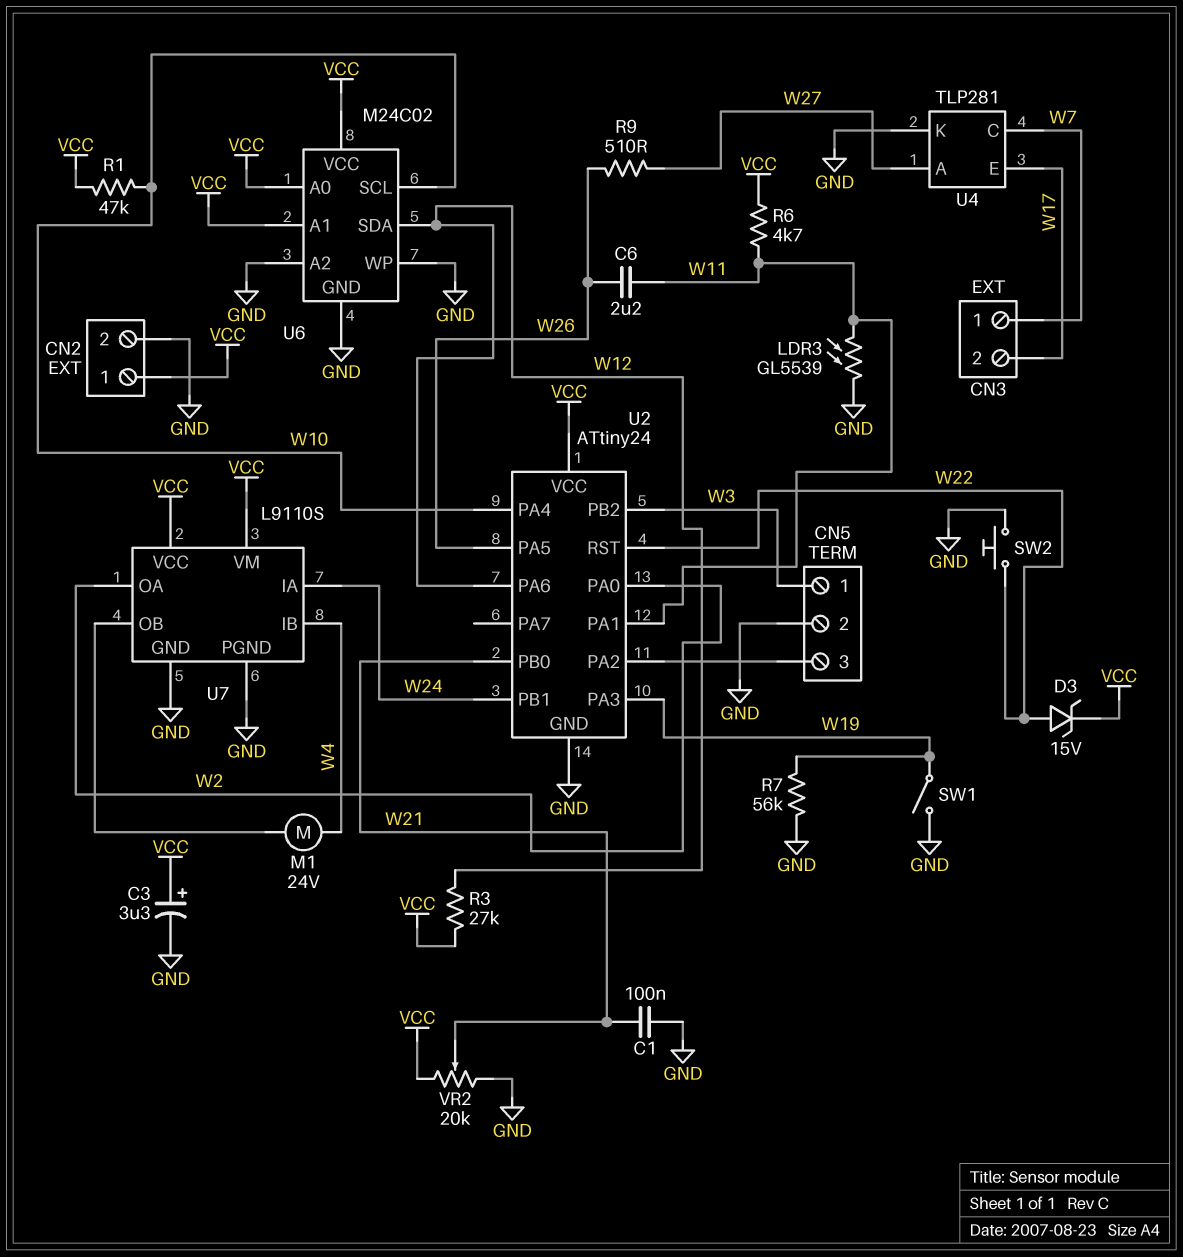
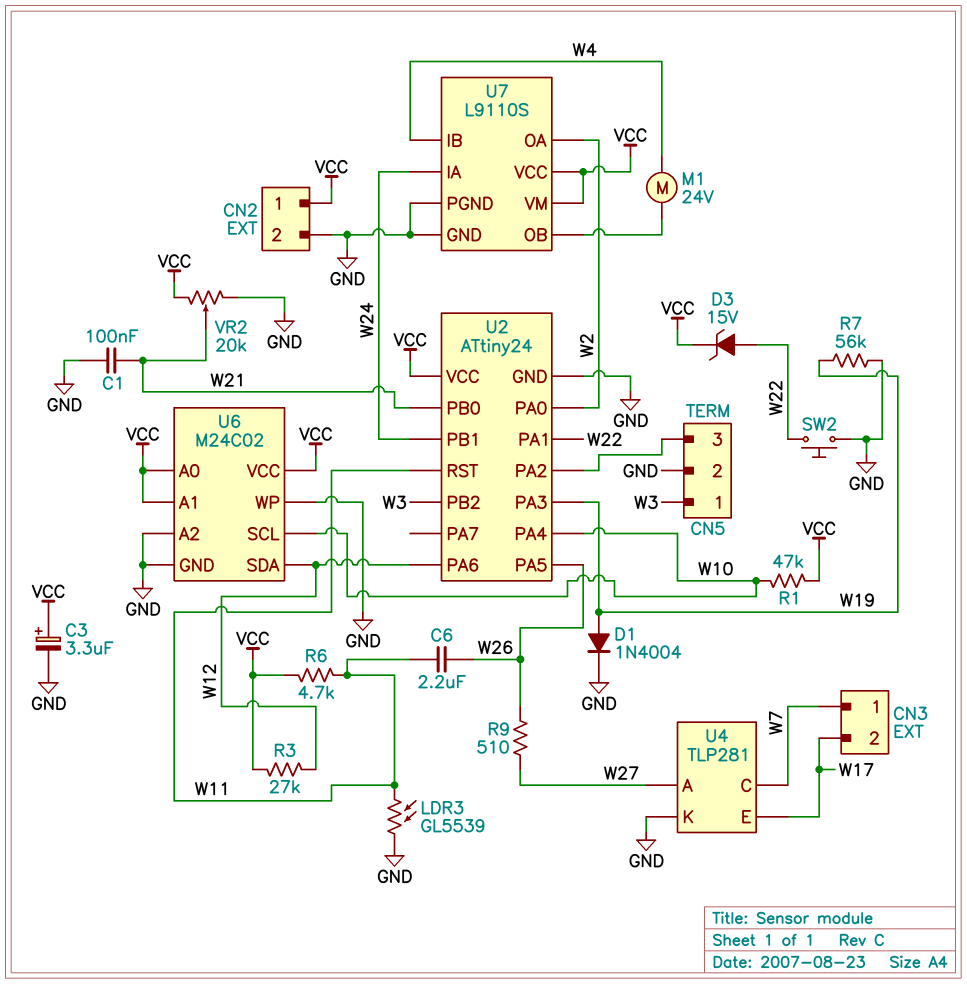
D1: none -> diode 1N4004 (A W19, K GND)
SW1: switch (GND, W19) -> none
U2 pin PA1: W11 -> W22
U2 pin RST: W22 -> W11

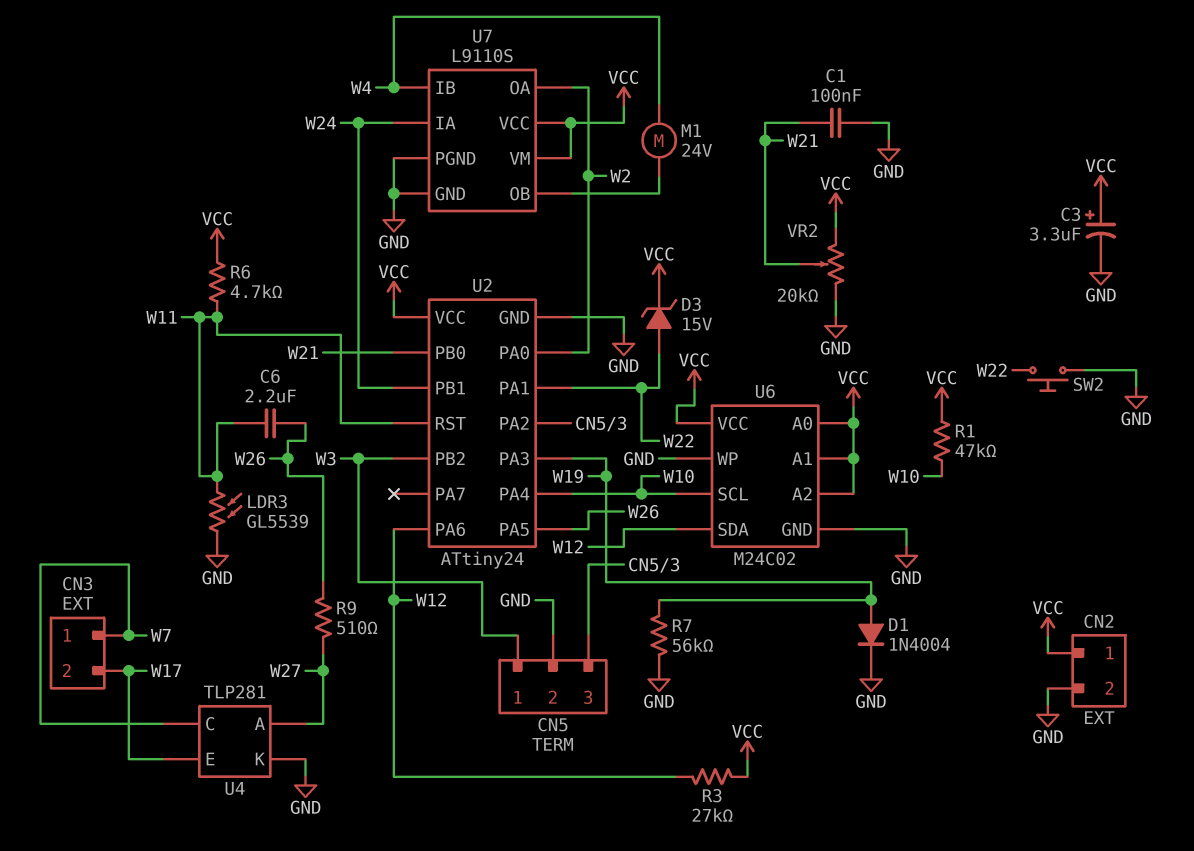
U6 pin A2: GND -> VCC

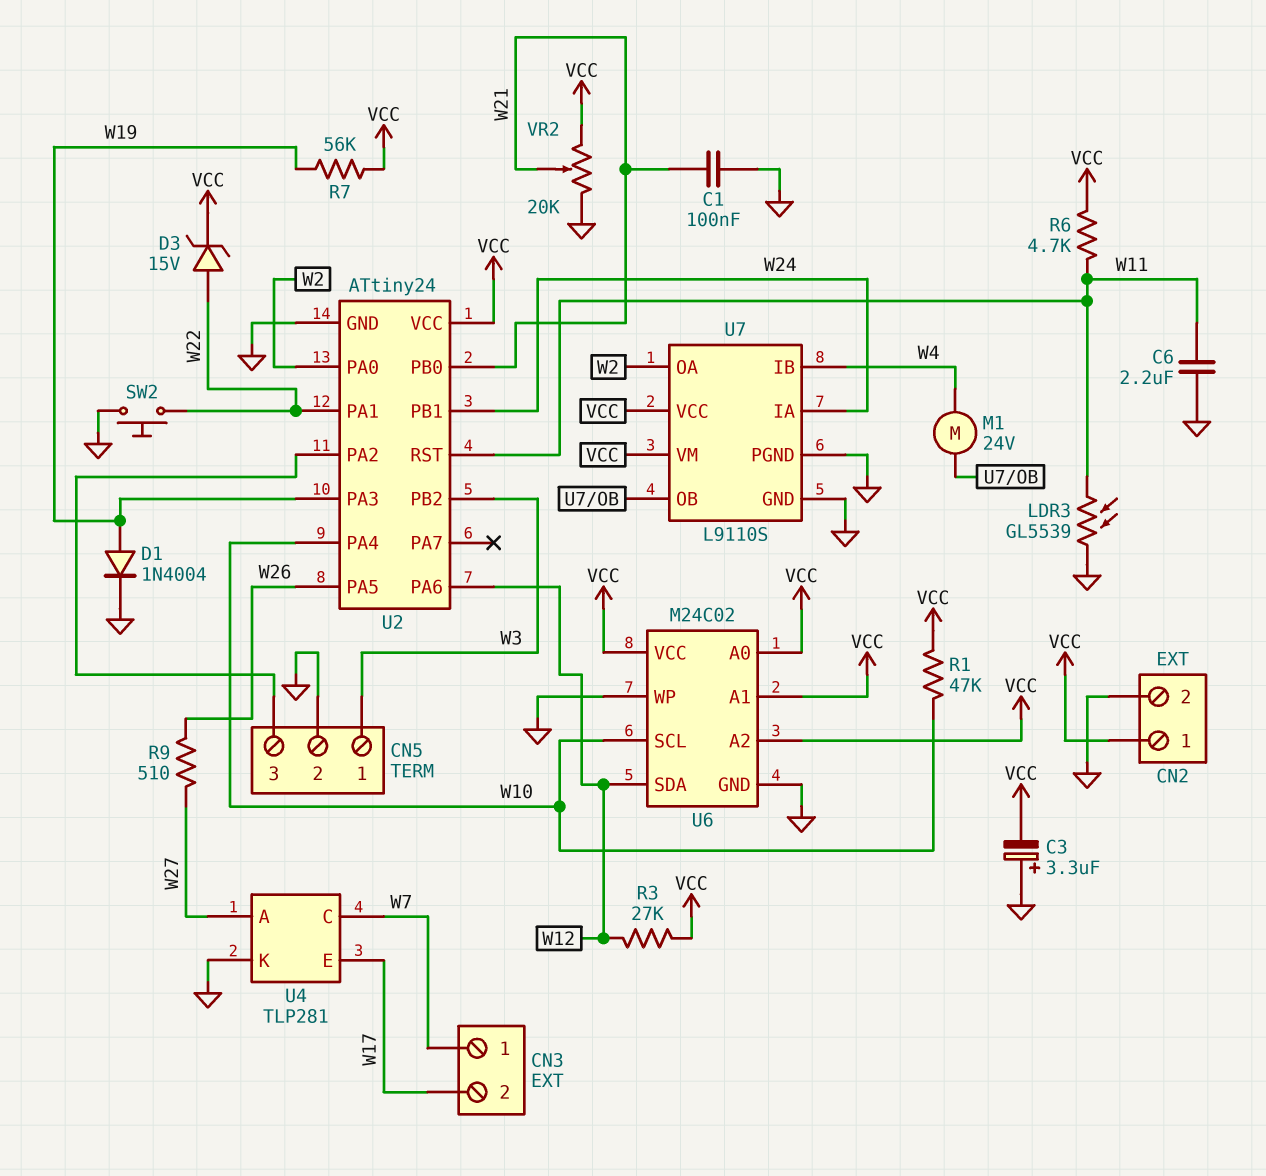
C3: 3.3uF (plus VCC, minus GND) -> 3.3uF (plus GND, minus VCC)
C6: 2.2uF (W11, W26) -> 2.2uF (GND, W11)
R7: 56k (GND, W19) -> 56k (VCC, W19)

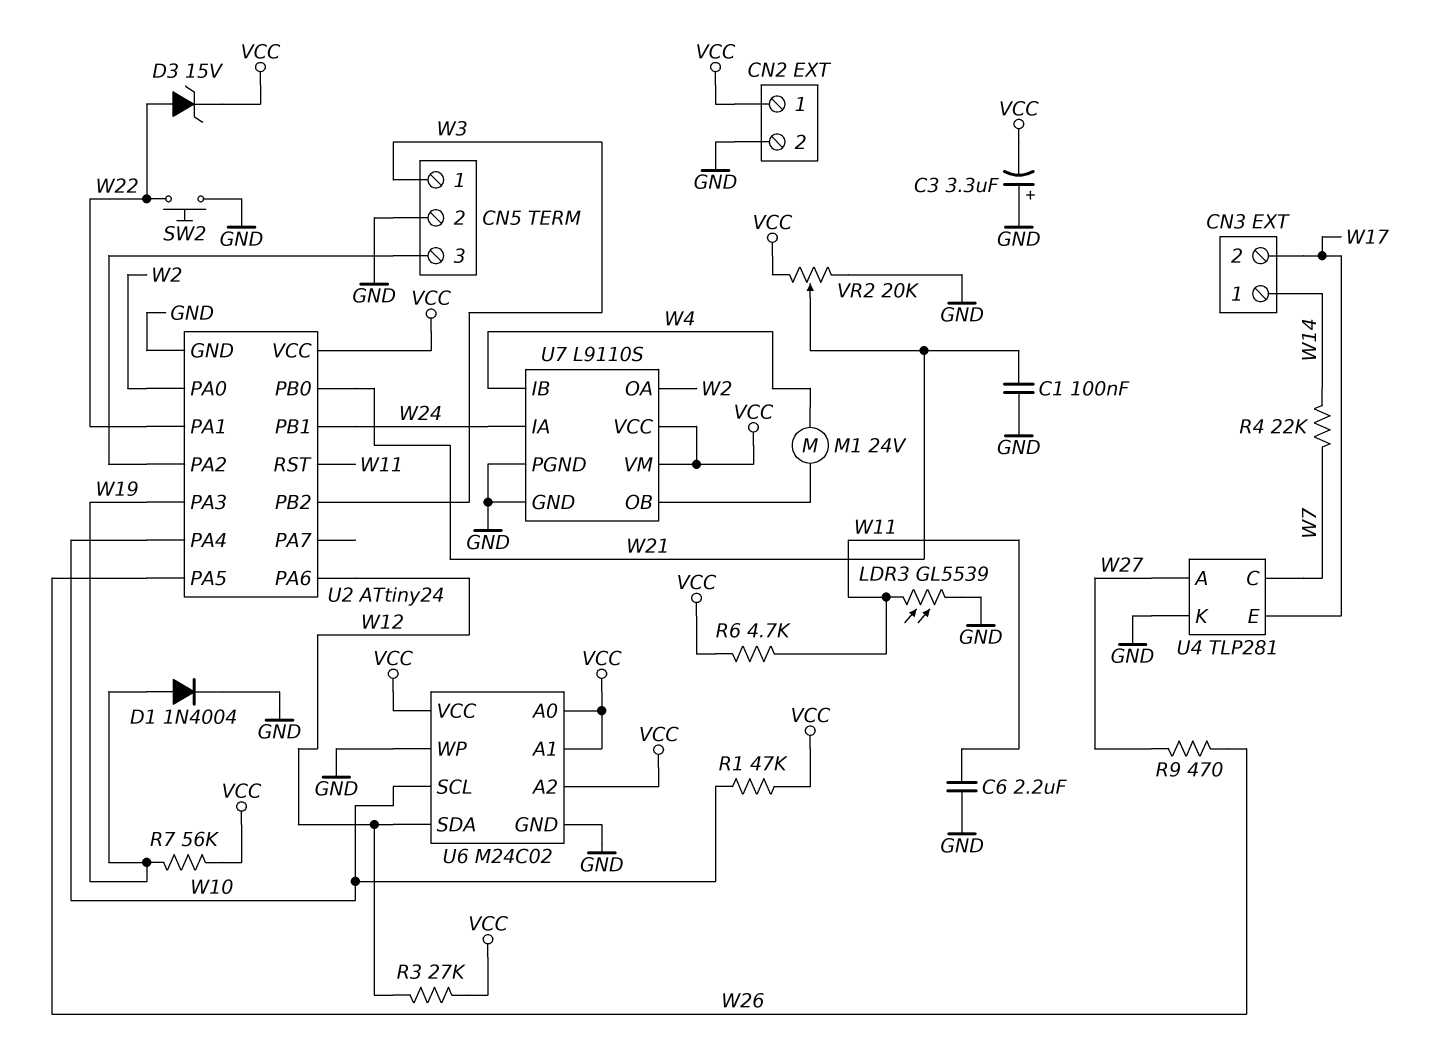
CN3 pin 1: W7 -> W14
R4: none -> 22k (W7, W14)
R9: 510 (W26, W27) -> 470 (W26, W27)

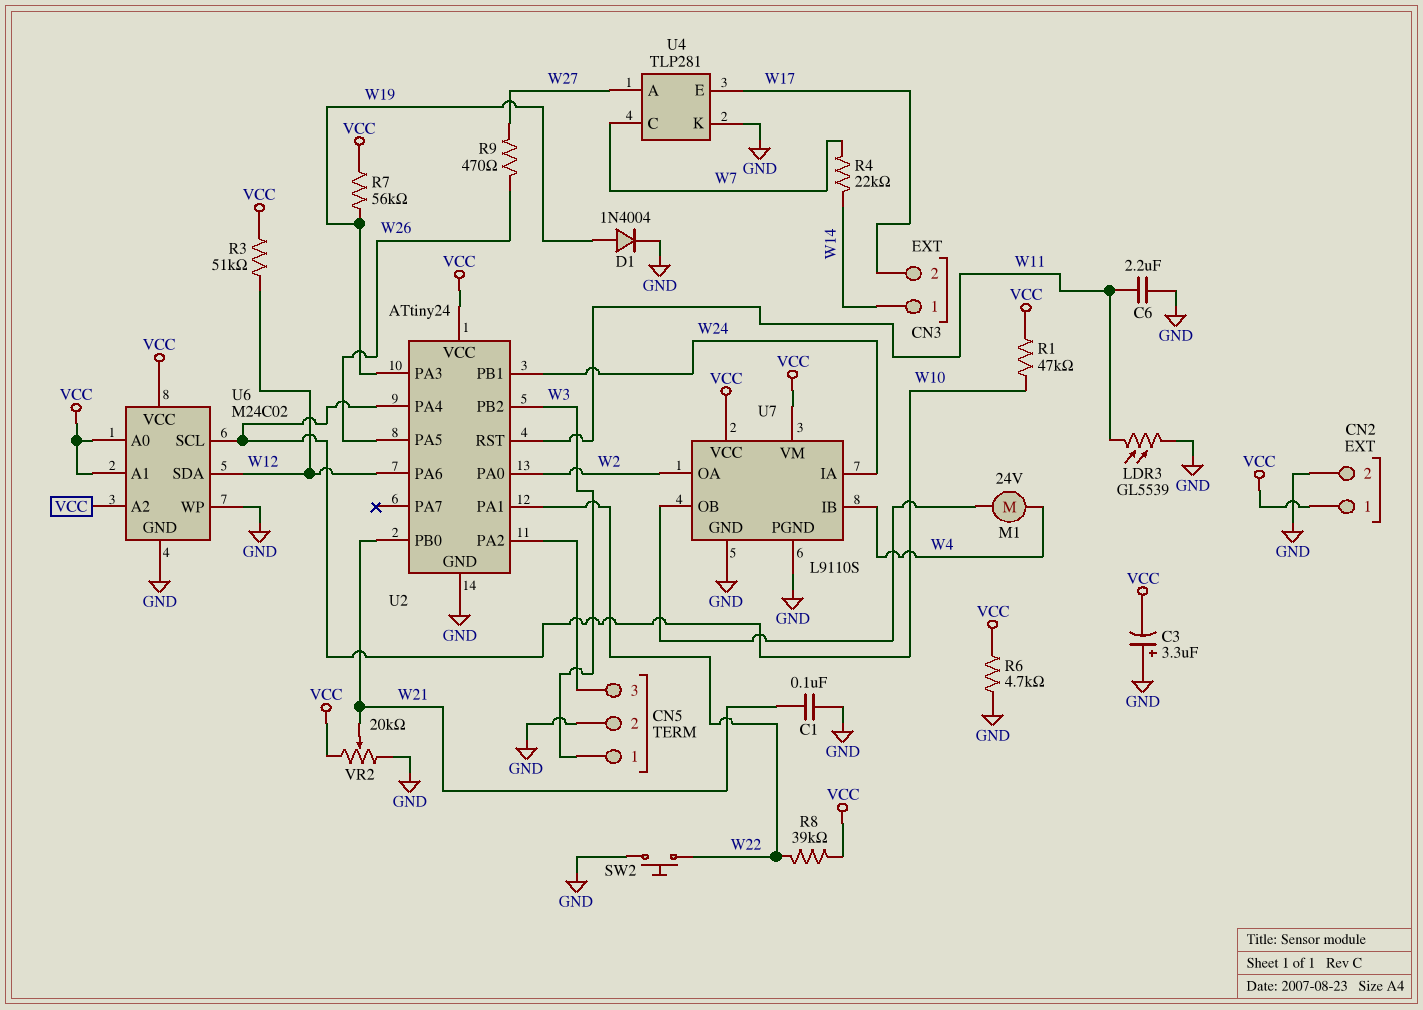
D3: zener 15V (A W22, K VCC) -> none
R3: 27k (VCC, W12) -> 51k (VCC, W12)
R6: 4.7k (VCC, W11) -> 4.7k (GND, VCC)
R8: none -> 39k (VCC, W22)

